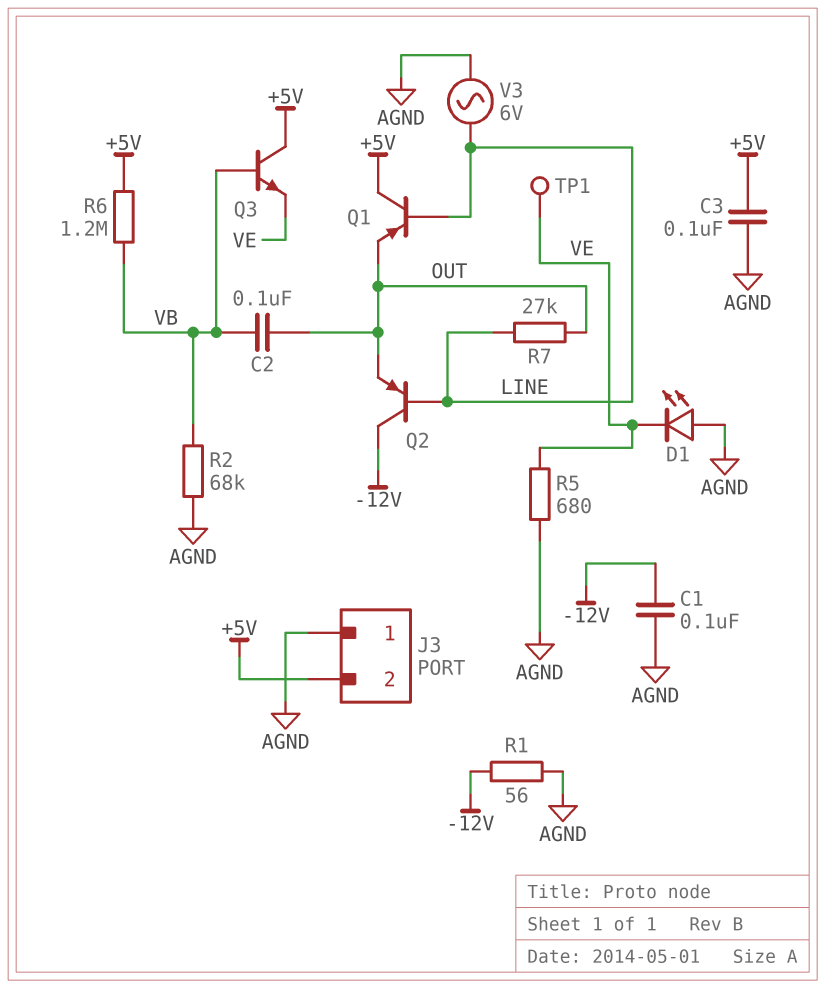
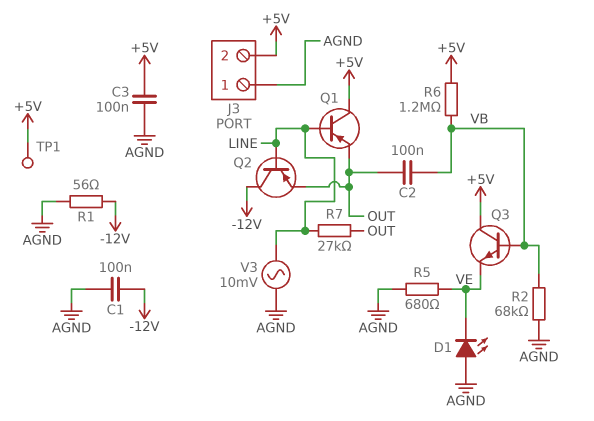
TP1: test point (VE) -> test point (+5V)
V3: AC 6V (AGND, LINE) -> AC 10mV (AGND, LINE)

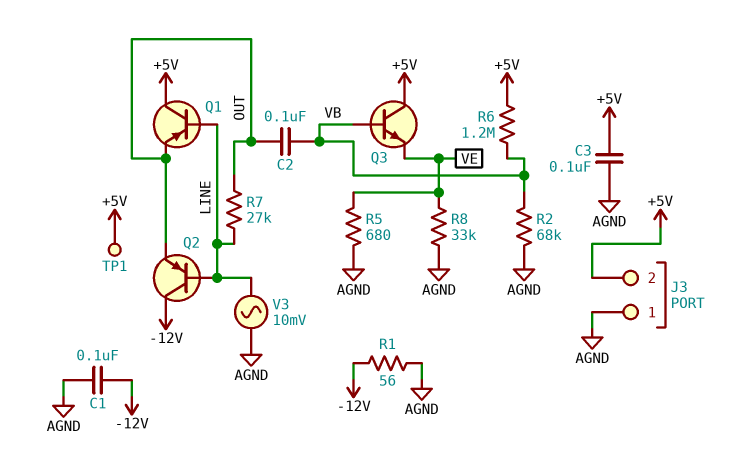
D1: LED (A AGND, K VE) -> none
R8: none -> 33k (AGND, VE)

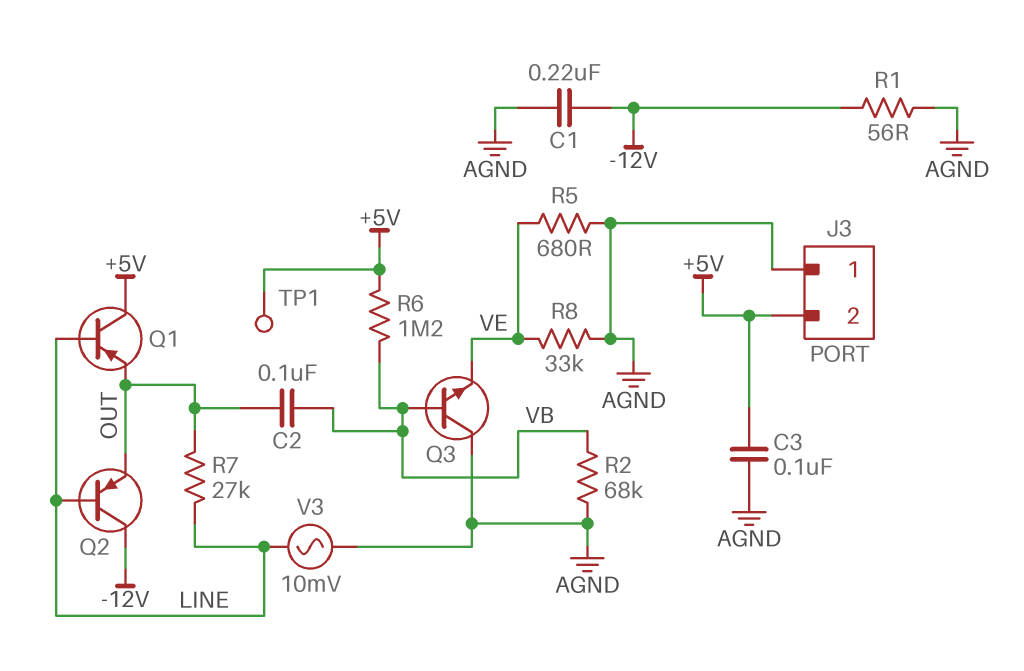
C1: 100nF (-12V, AGND) -> 220nF (-12V, AGND)
Q3: NPN (B VB, C +5V, E VE) -> NPN (B VB, C AGND, E VE)

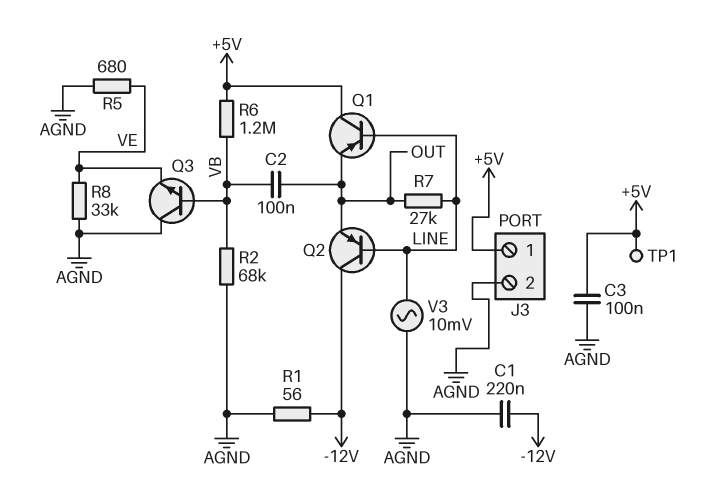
J3 pin 1: AGND -> +5V
J3 pin 2: +5V -> AGND

